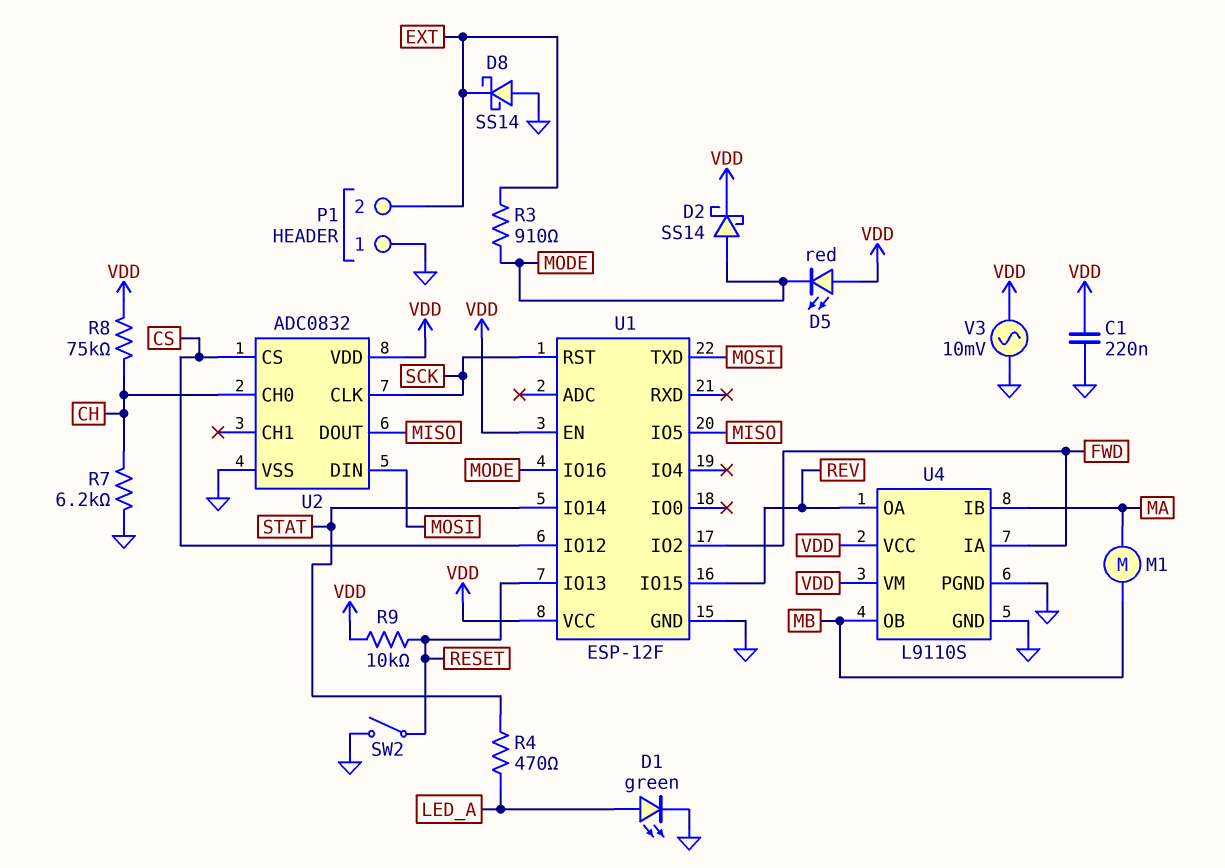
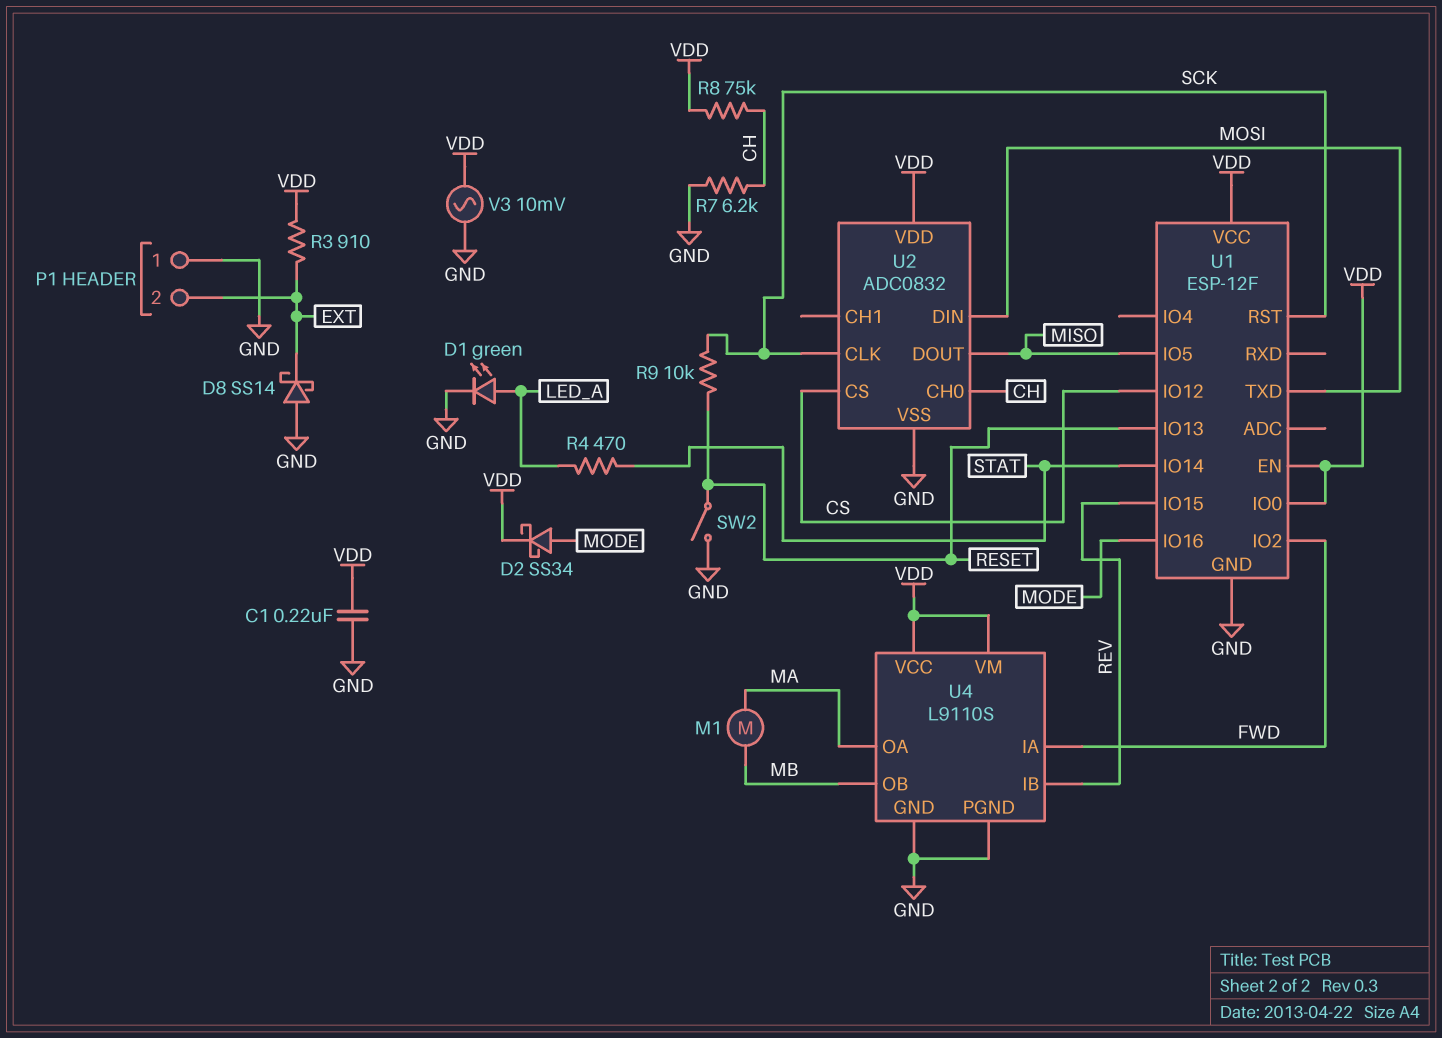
D2: schottky SS14 (A MODE, K VDD) -> schottky SS34 (A MODE, K VDD)
D5: LED red (A VDD, K MODE) -> none
R3: 910 (EXT, MODE) -> 910 (EXT, VDD)
R9: 10k (RESET, VDD) -> 10k (RESET, SCK)
U1 pin IO0: none -> VDD
U4 pin IB: MA -> REV
U4 pin OA: REV -> MA

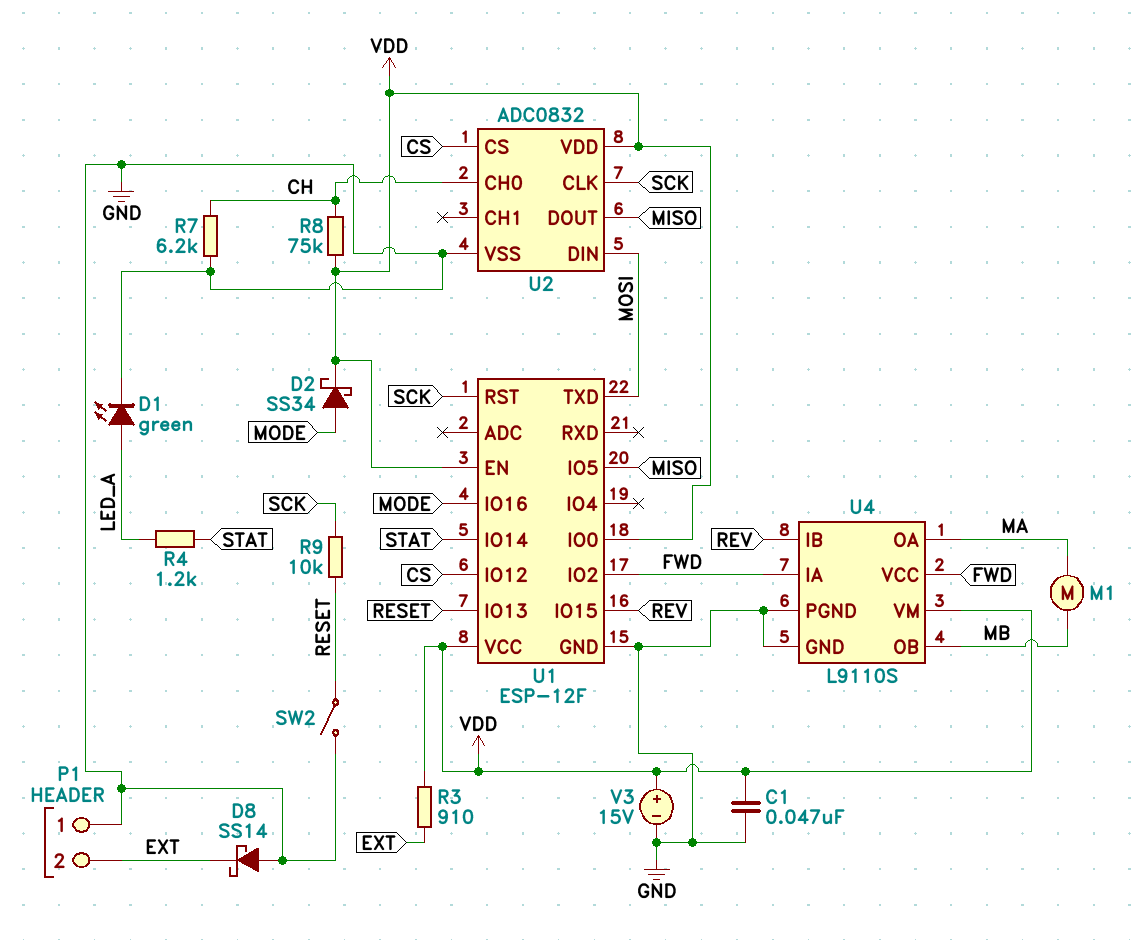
C1: 220nF (GND, VDD) -> 47nF (GND, VDD)
R4: 470 (LED_A, STAT) -> 1.2k (LED_A, STAT)
U4 pin VCC: VDD -> FWD
V3: AC 10mV (GND, VDD) -> 15V (plus VDD, minus GND)

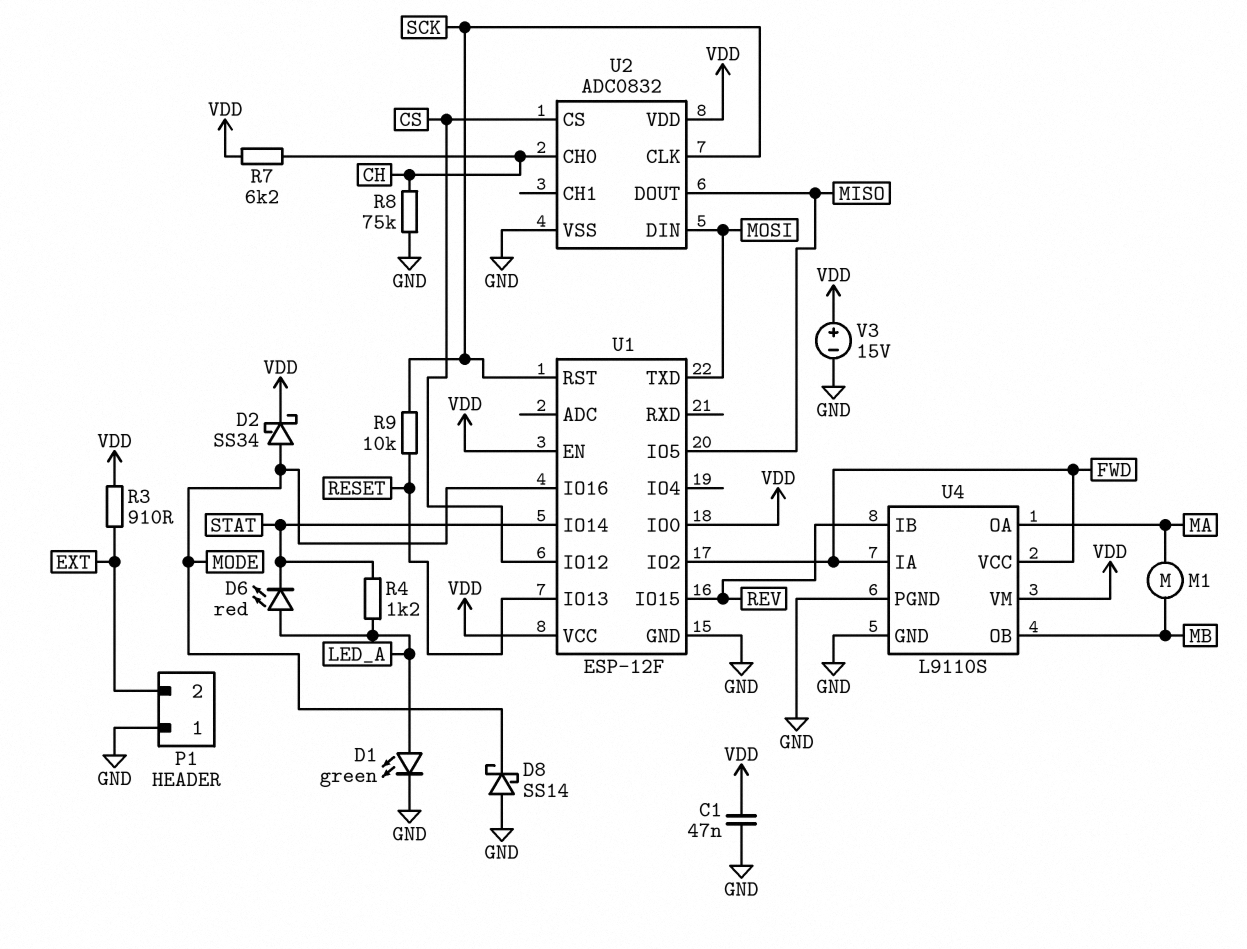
D6: none -> LED red (A LED_A, K STAT)
D8: schottky SS14 (A GND, K EXT) -> schottky SS14 (A GND, K MODE)
R7: 6.2k (CH, GND) -> 6.2k (CH, VDD)
R8: 75k (CH, VDD) -> 75k (CH, GND)
SW2: switch (GND, RESET) -> none

